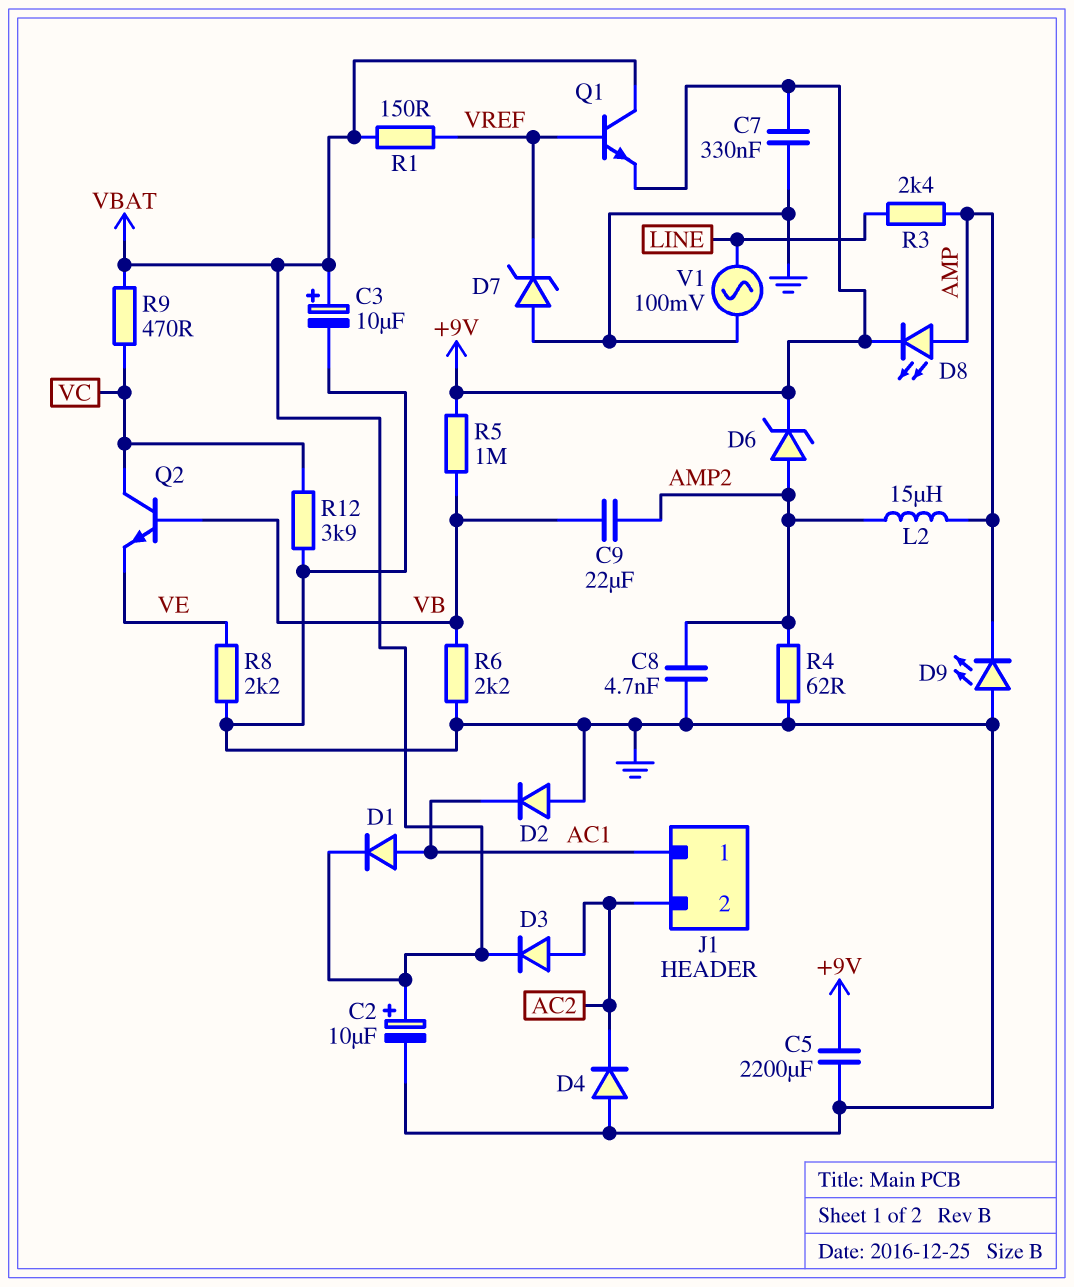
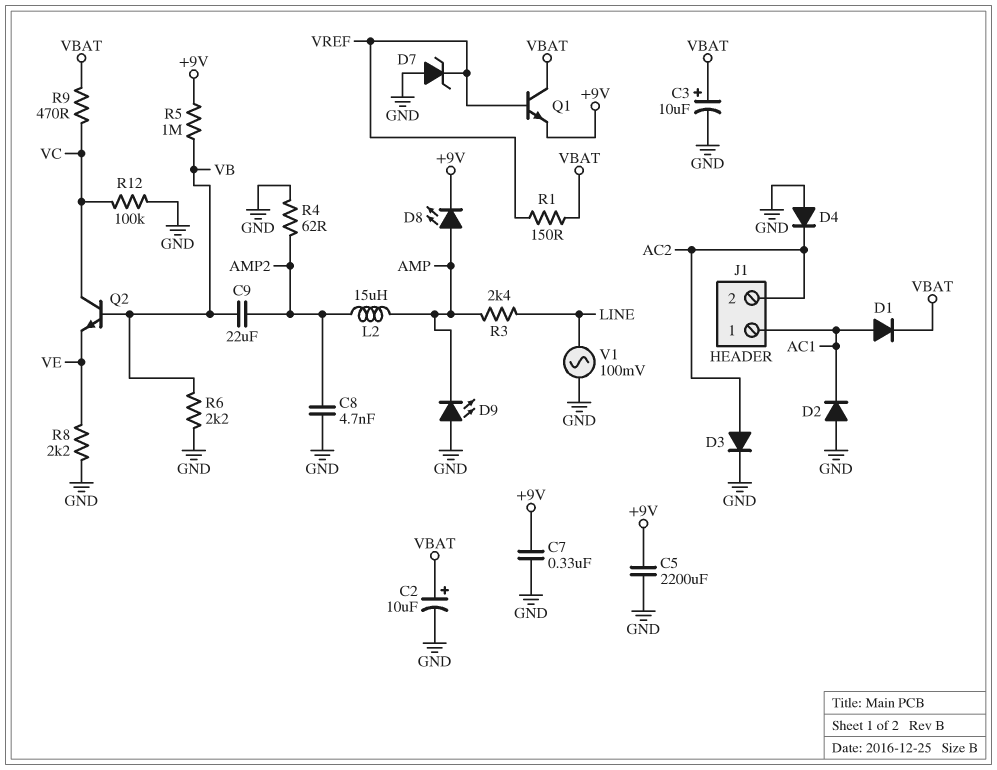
D3: diode (A AC2, K VBAT) -> diode (A AC2, K GND)
D6: zener (A AMP2, K +9V) -> none
R12: 3.9k (GND, VC) -> 100k (GND, VC)

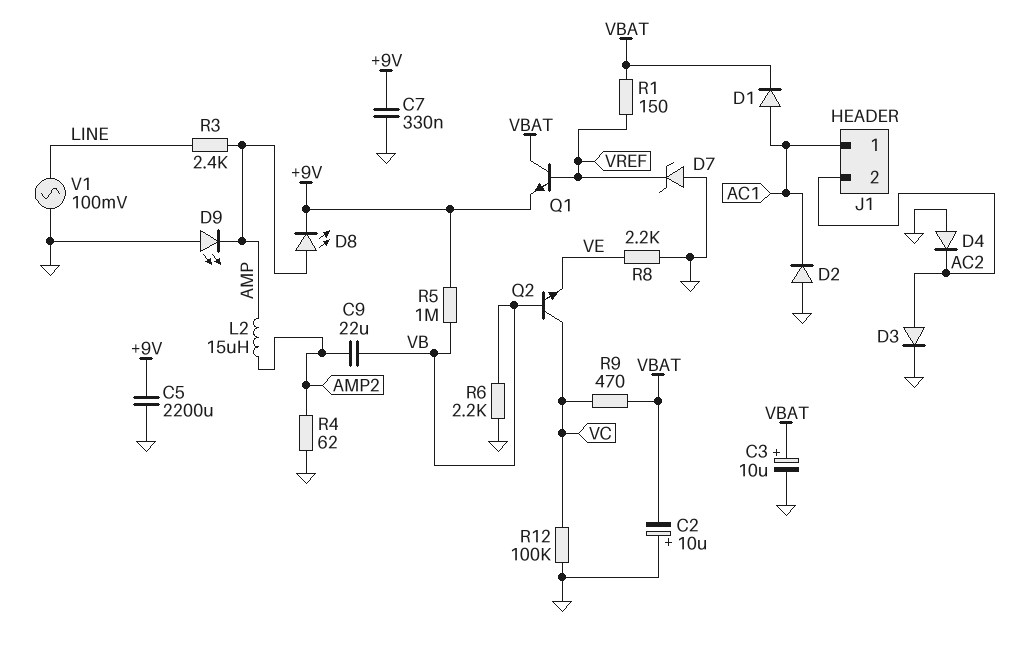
C2: 10uF (plus VBAT, minus GND) -> 10uF (plus GND, minus VBAT)
C8: 4.7nF (AMP2, GND) -> none

